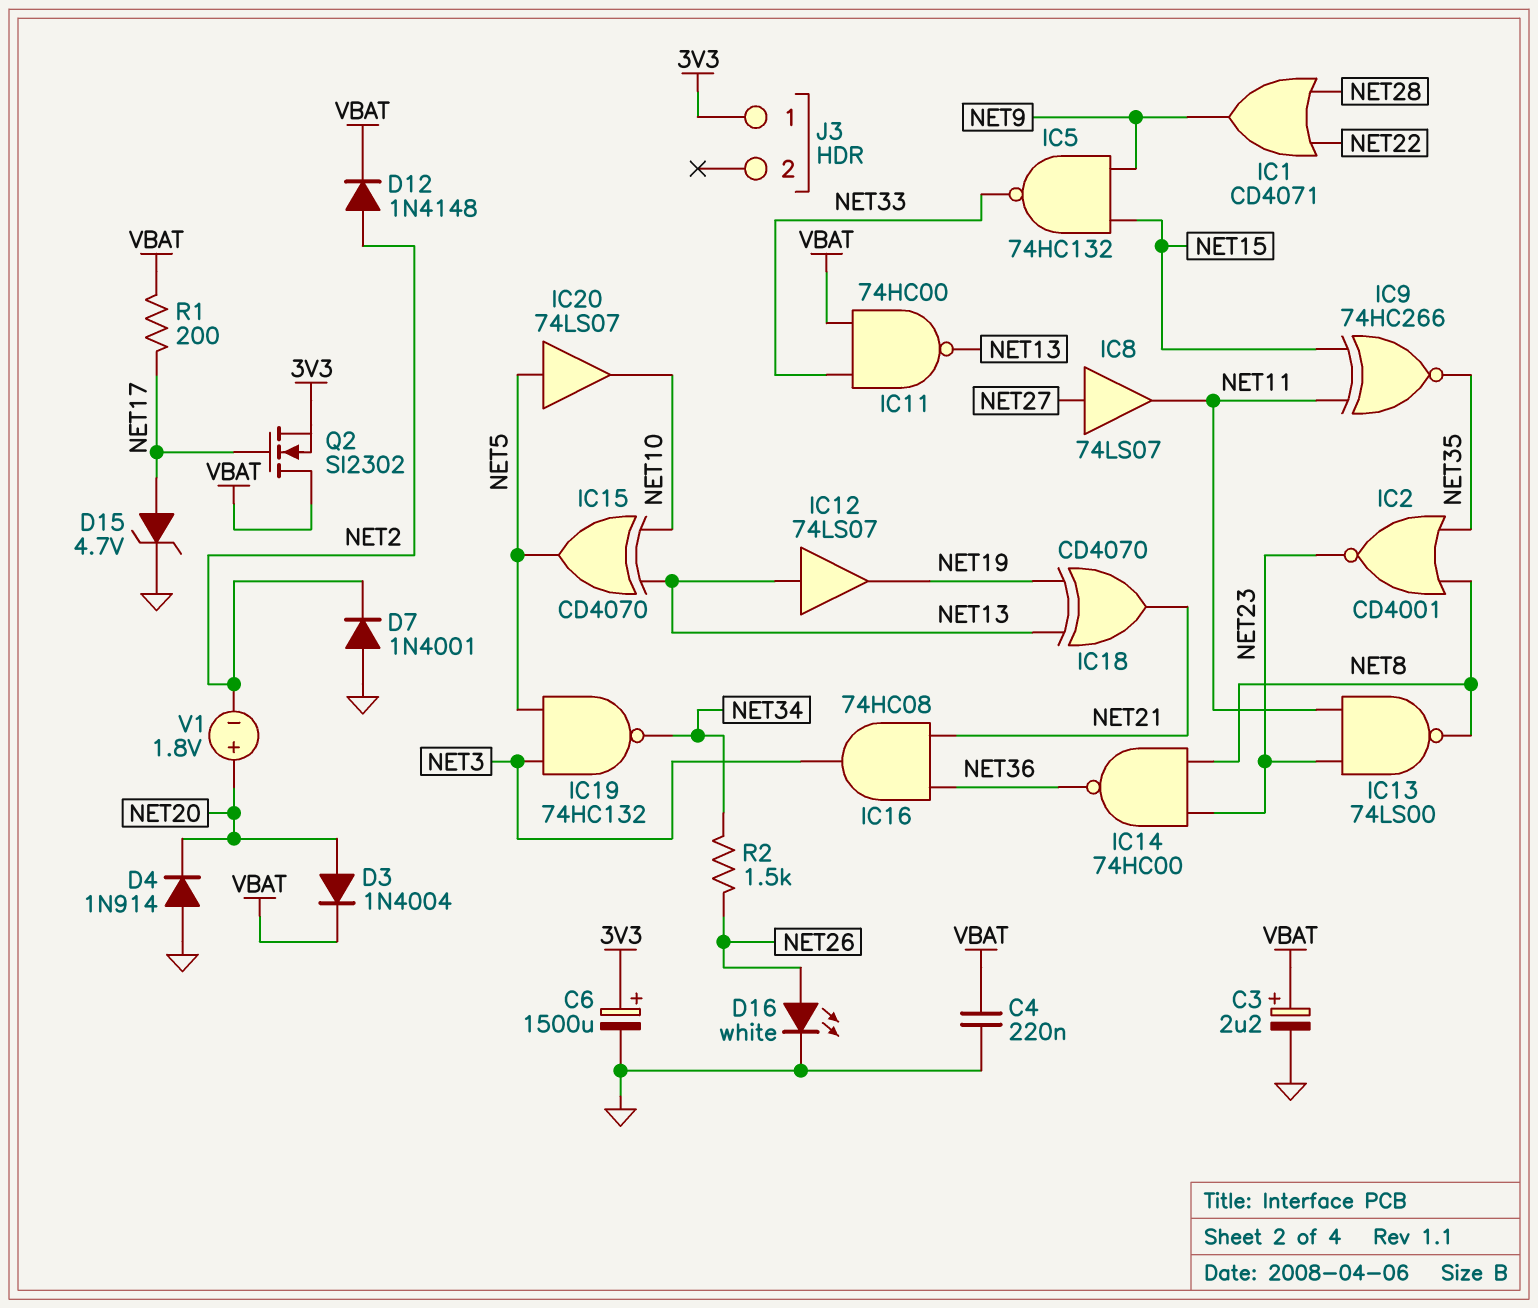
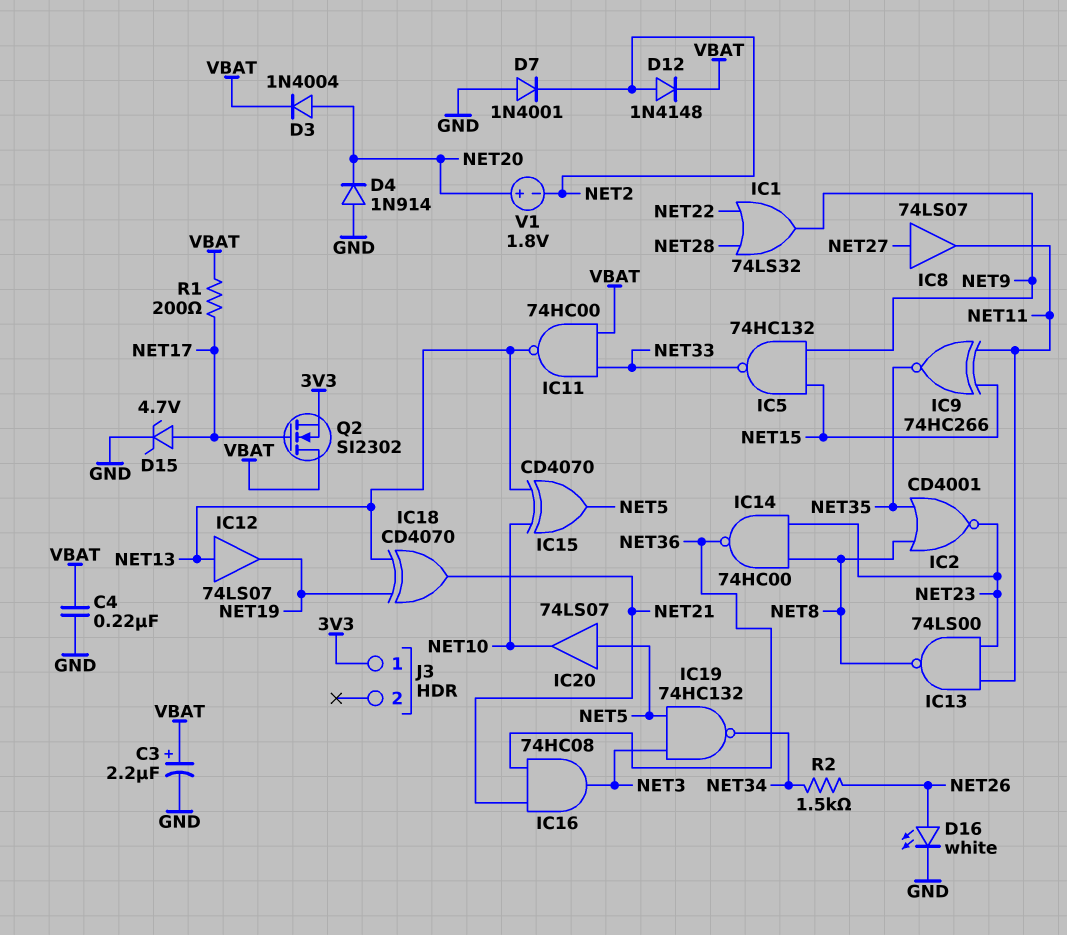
C6: 1500uF (plus 3V3, minus GND) -> none
IC1: OR CD4071 (in NET22, in NET28, out NET9) -> OR 74LS32 (in NET22, in NET28, out NET9)

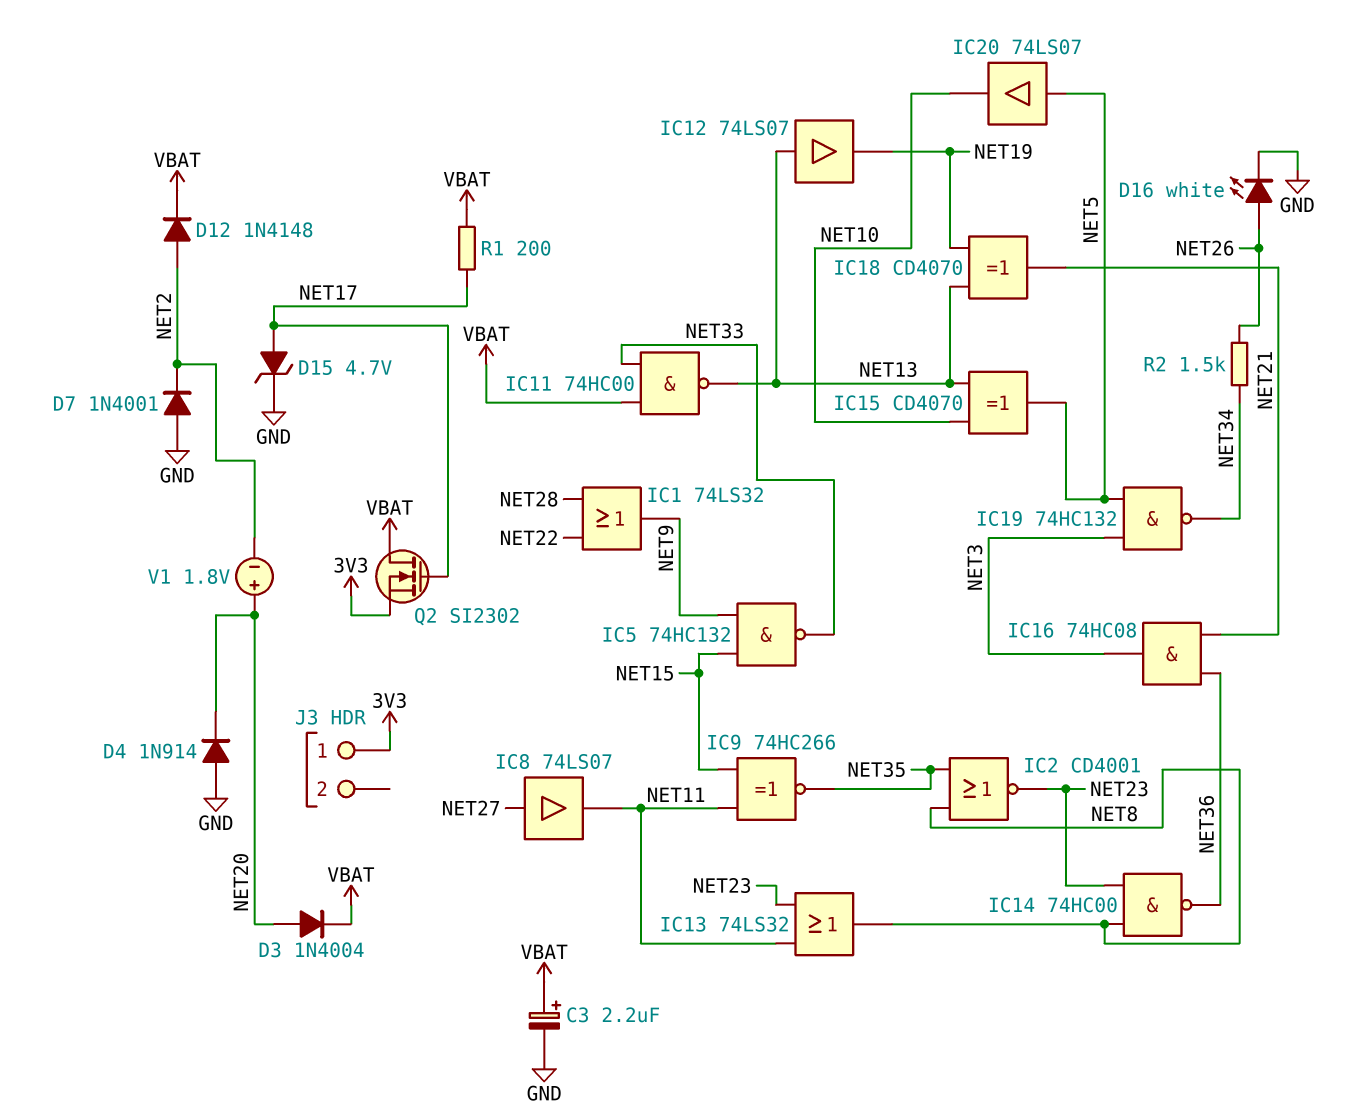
C4: 220nF (GND, VBAT) -> none
IC13: NAND 74LS00 (in NET11, in NET23, out NET8) -> OR 74LS32 (in NET11, in NET23, out NET8)

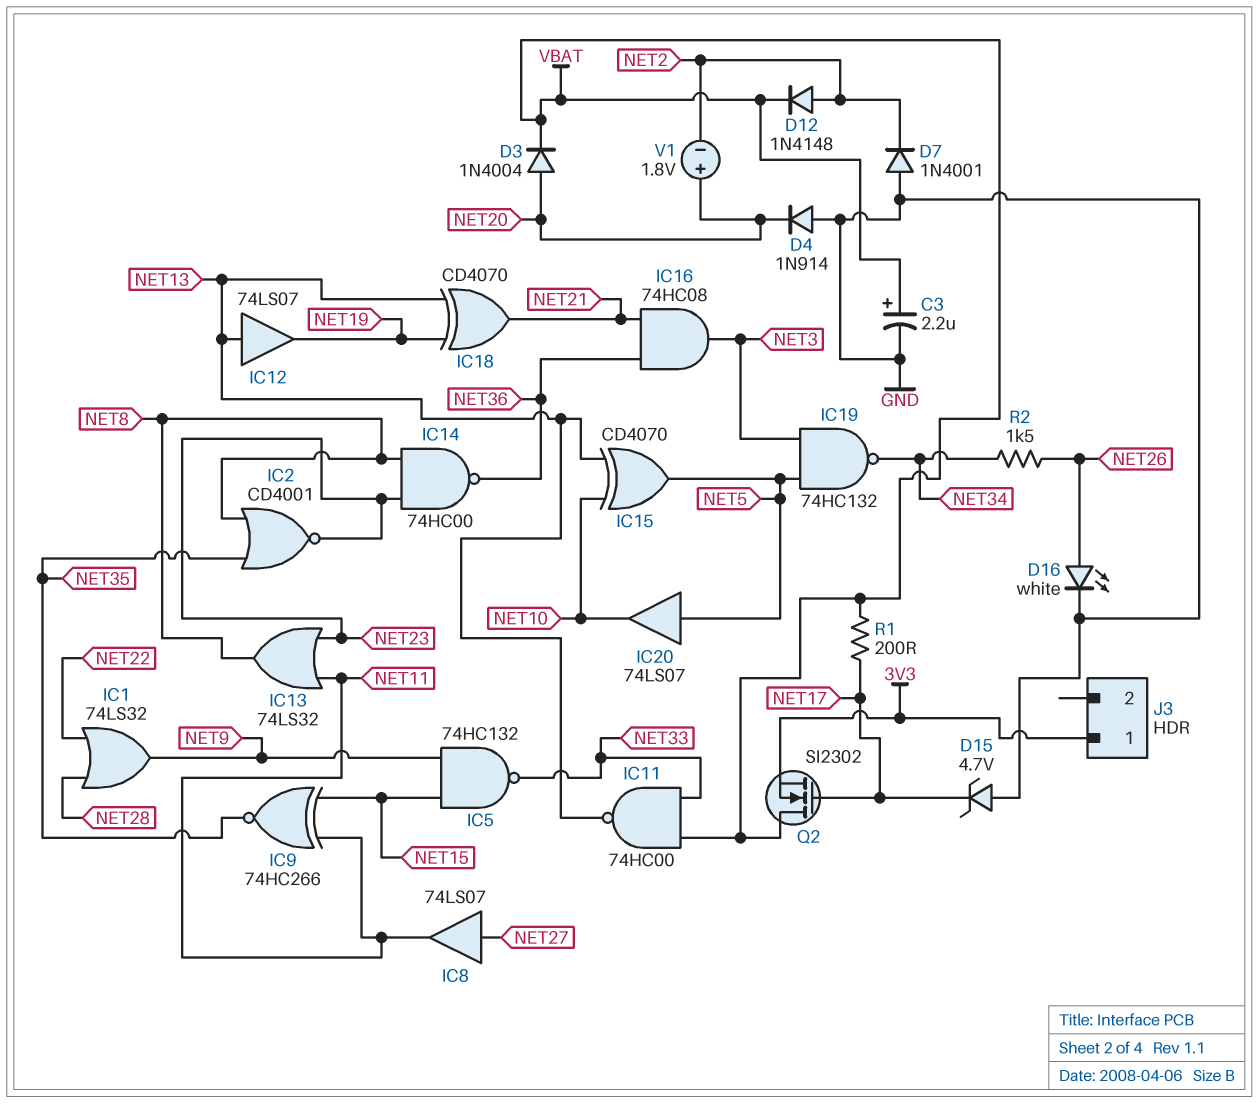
D15: zener 4.7V (A NET17, K GND) -> zener 4.7V (A GND, K NET17)

